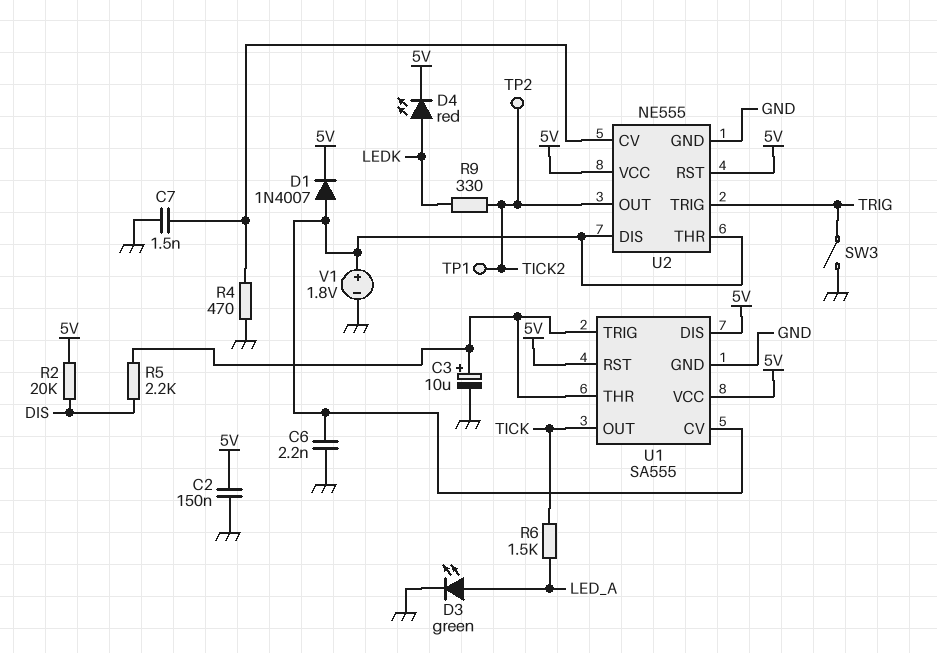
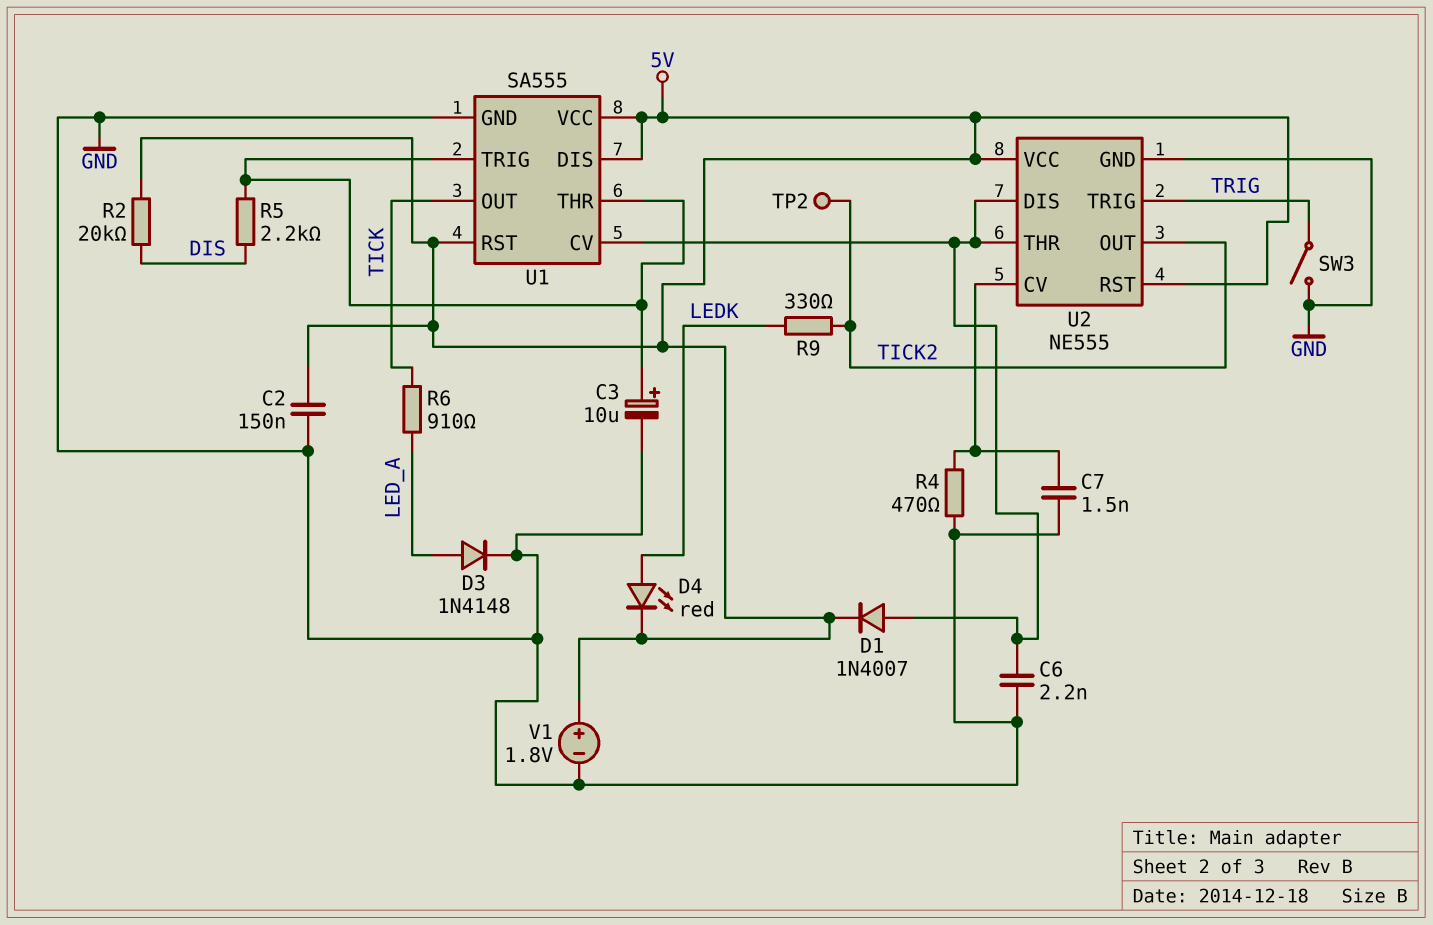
D3: LED green (A LED_A, K GND) -> diode 1N4148 (A LED_A, K GND)
R6: 1.5k (LED_A, TICK) -> 910 (LED_A, TICK)
TP1: test point (TICK2) -> none
V1: 1.8V (plus U1/CV, minus GND) -> 1.8V (plus 5V, minus GND)

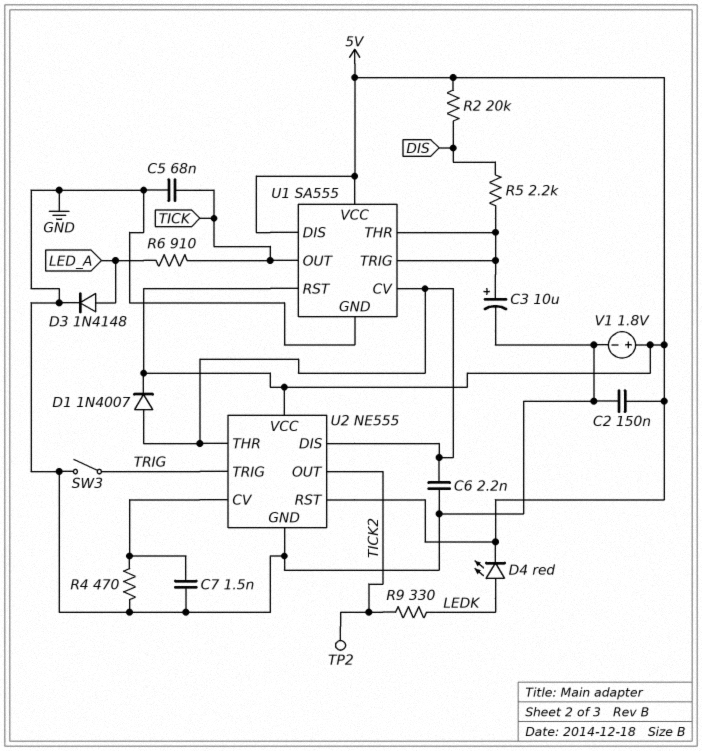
C5: none -> 68nF (GND, TICK)

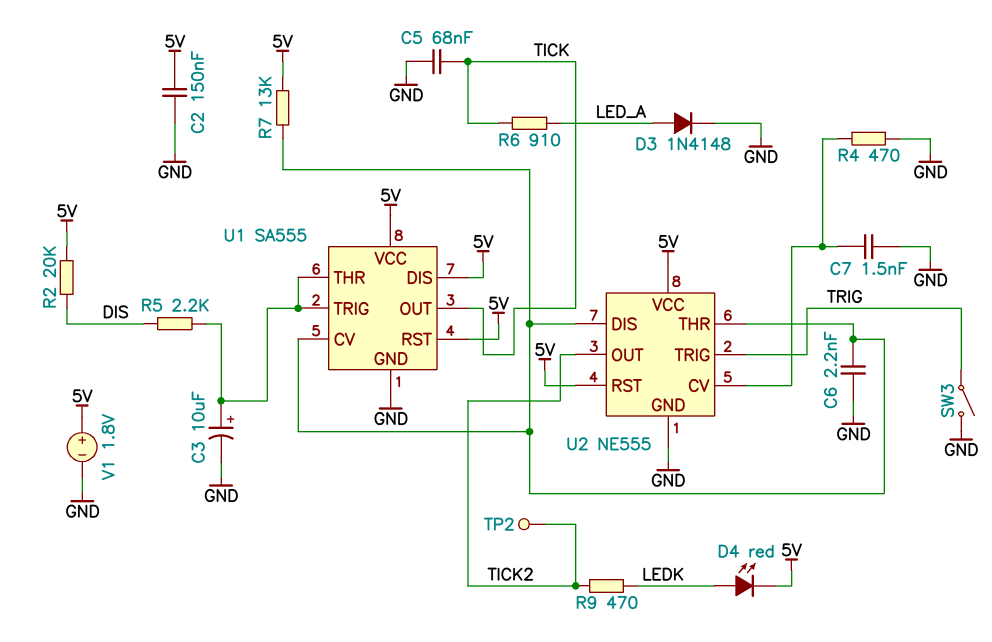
D1: diode 1N4007 (A U1/CV, K 5V) -> none
R7: none -> 13k (5V, U1/CV)
R9: 330 (LEDK, TICK2) -> 470 (LEDK, TICK2)

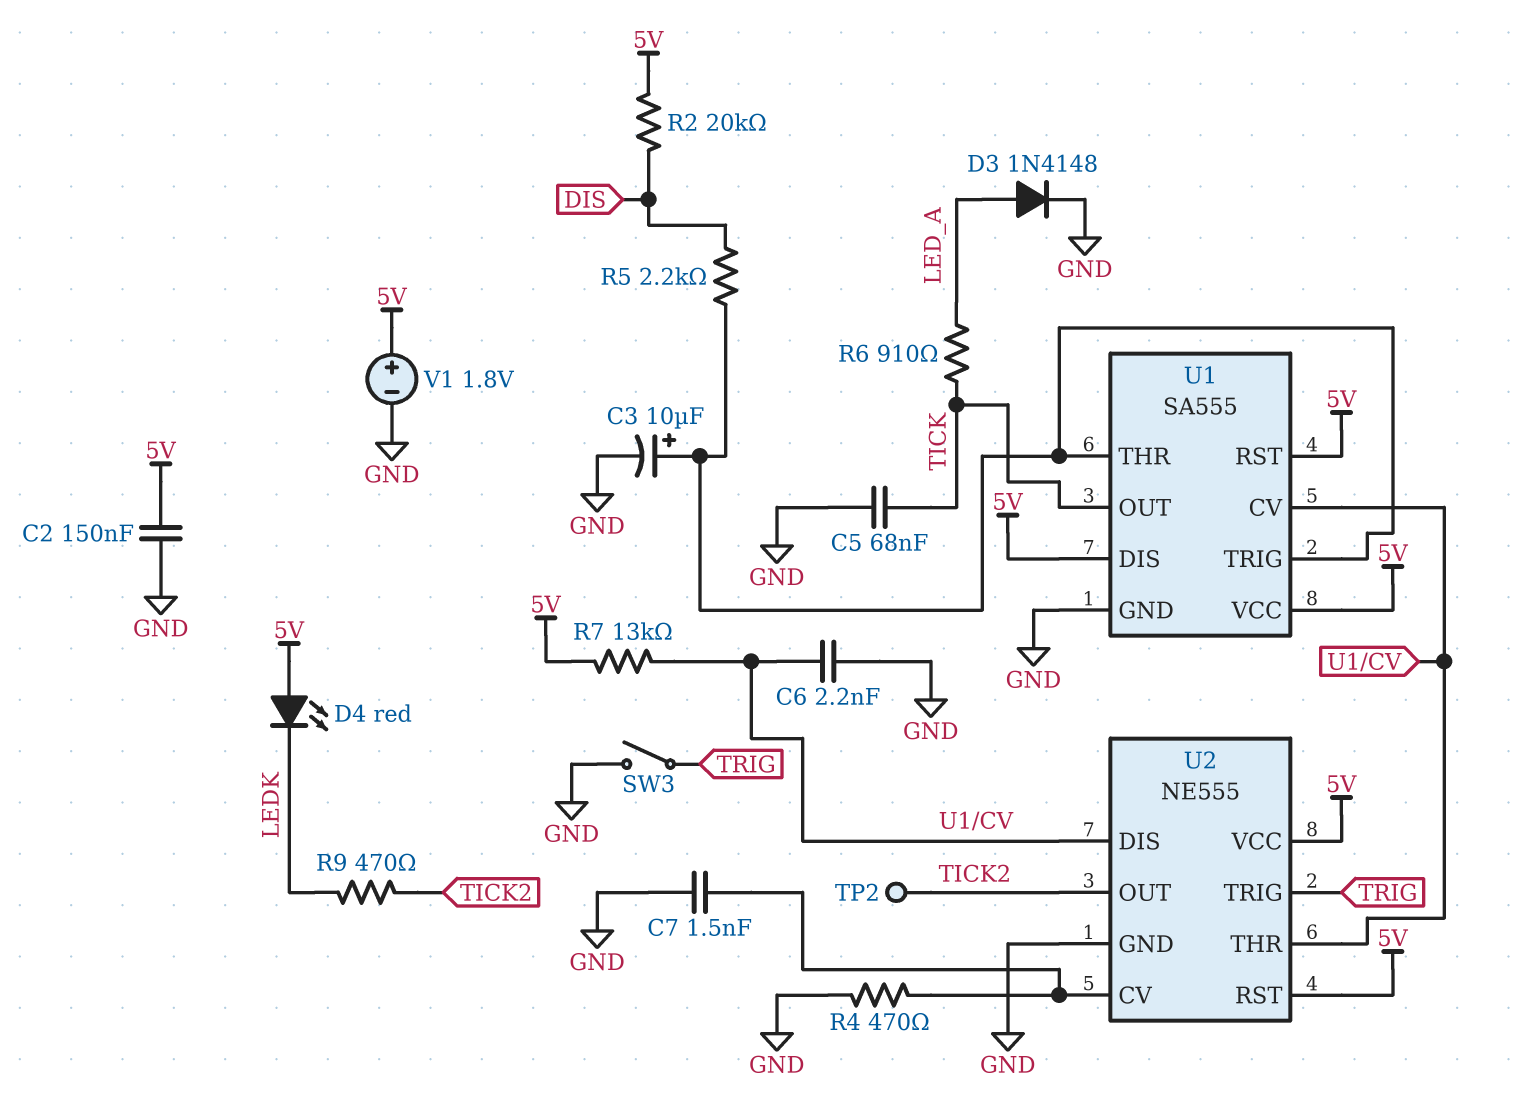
D4: LED red (A LEDK, K 5V) -> LED red (A 5V, K LEDK)

